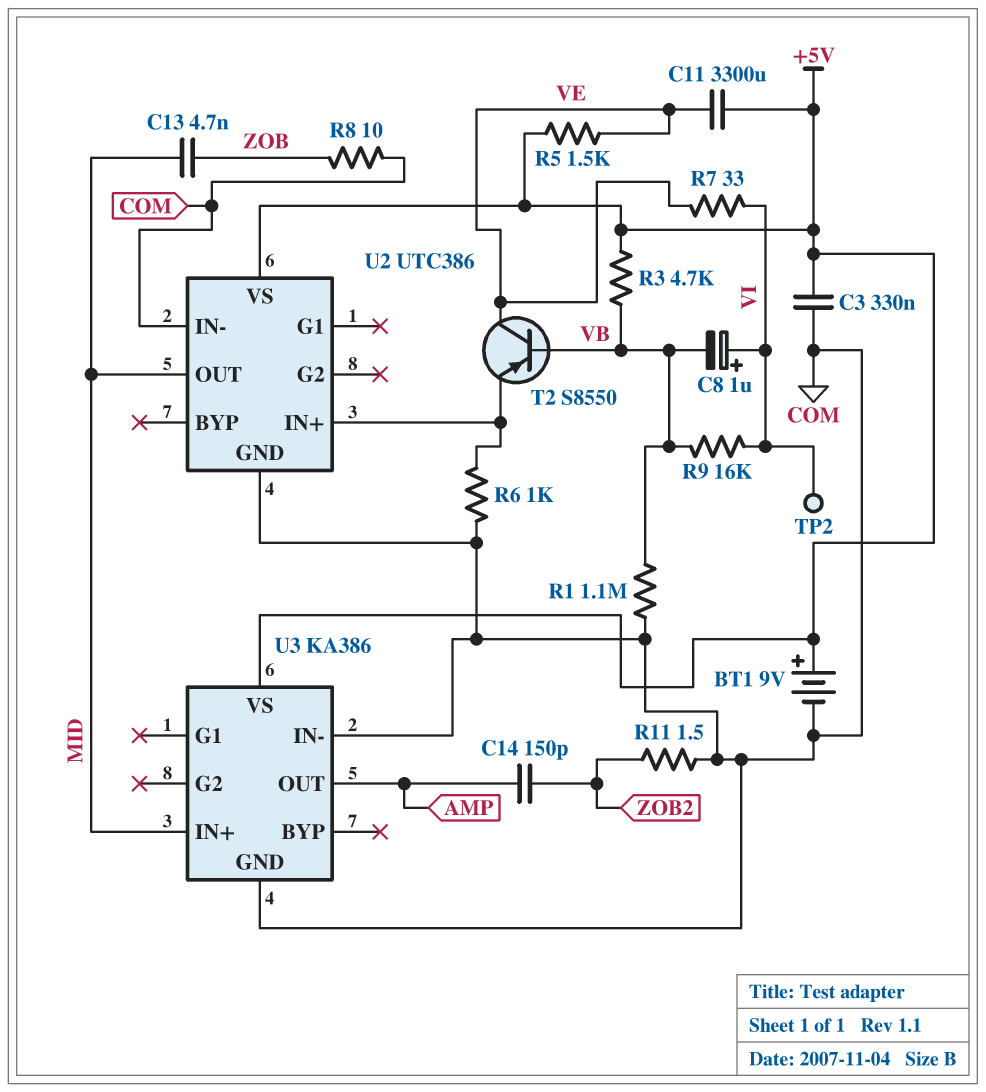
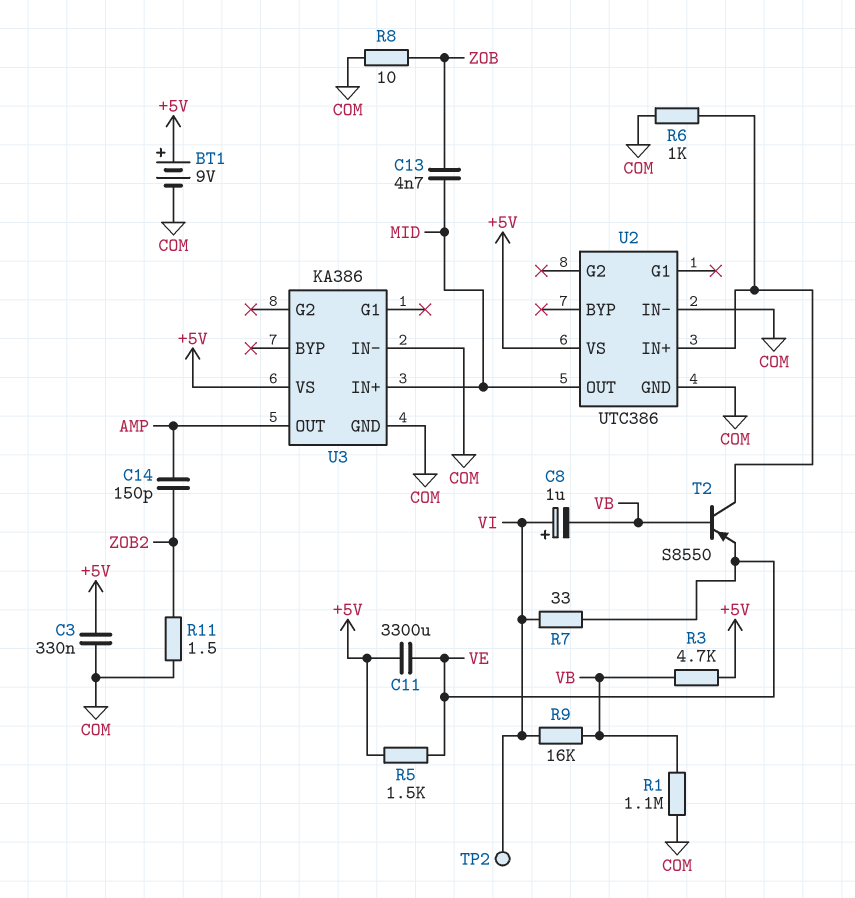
T2: PNP S8550 (B VB, C VE, E U2/IN+) -> PNP S8550 (B VB, C U2/IN+, E VE)

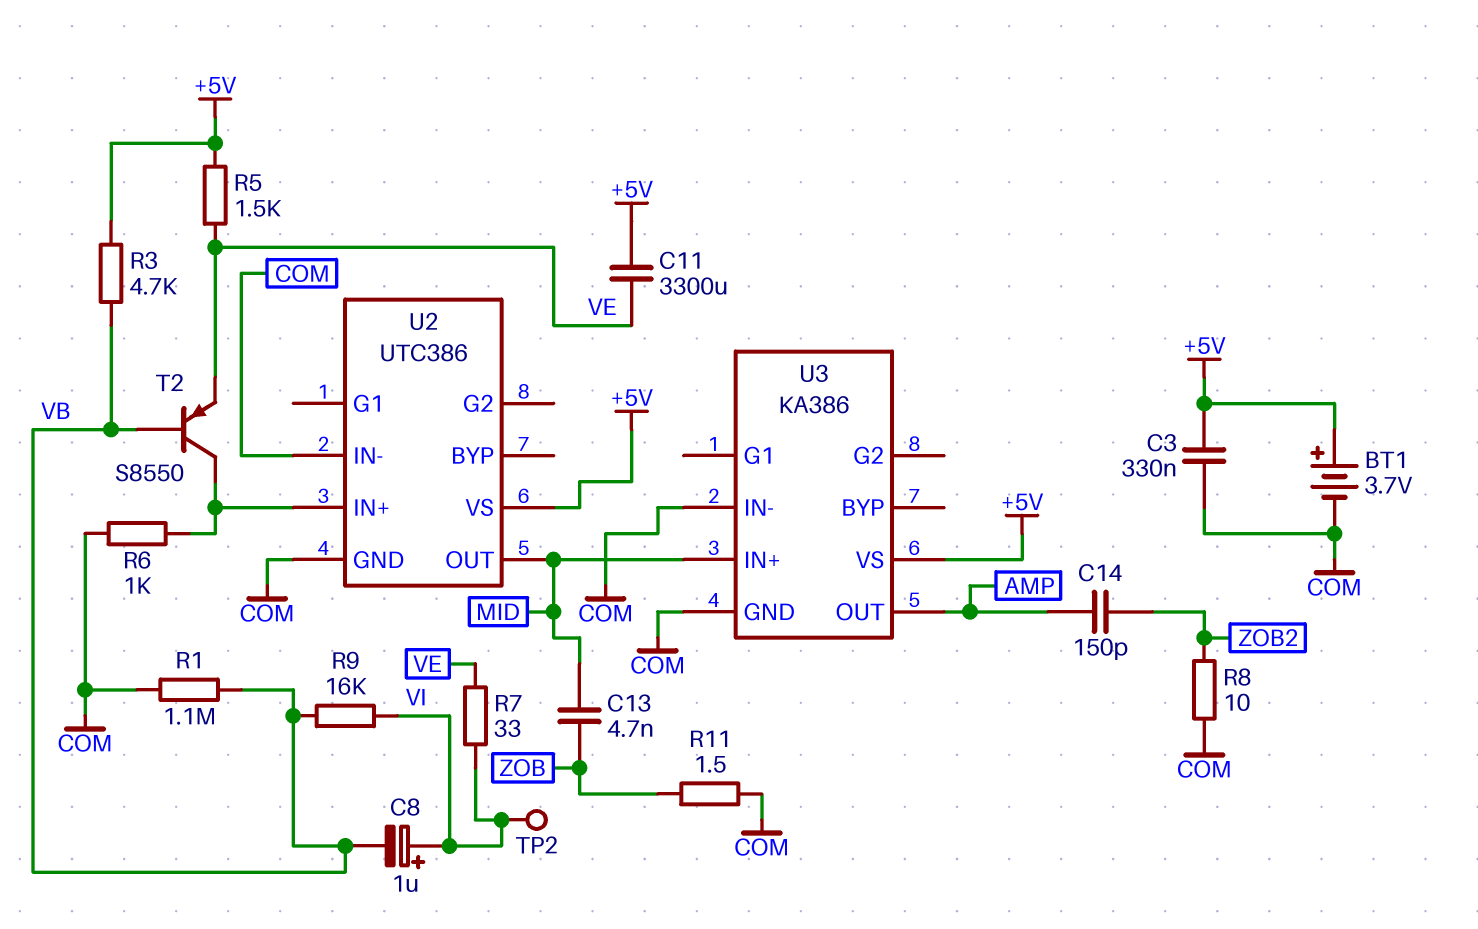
BT1: 9V (plus +5V, minus COM) -> 3.7V (plus +5V, minus COM)
R8: 10 (COM, ZOB) -> 10 (COM, ZOB2)
R11: 1.5 (COM, ZOB2) -> 1.5 (COM, ZOB)

